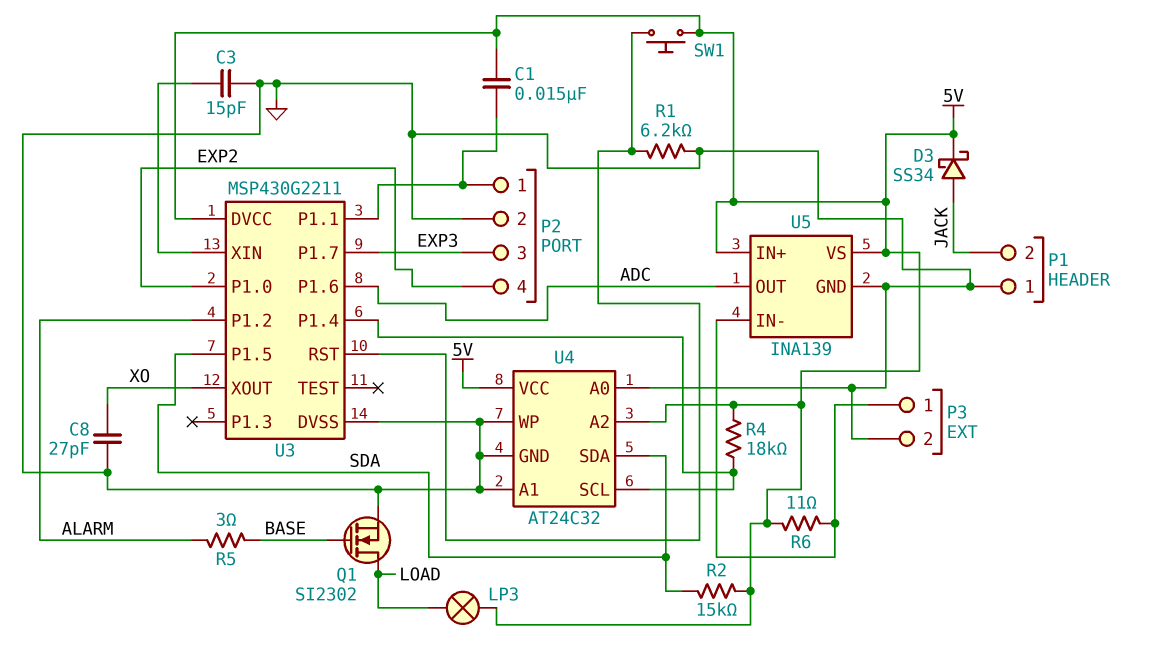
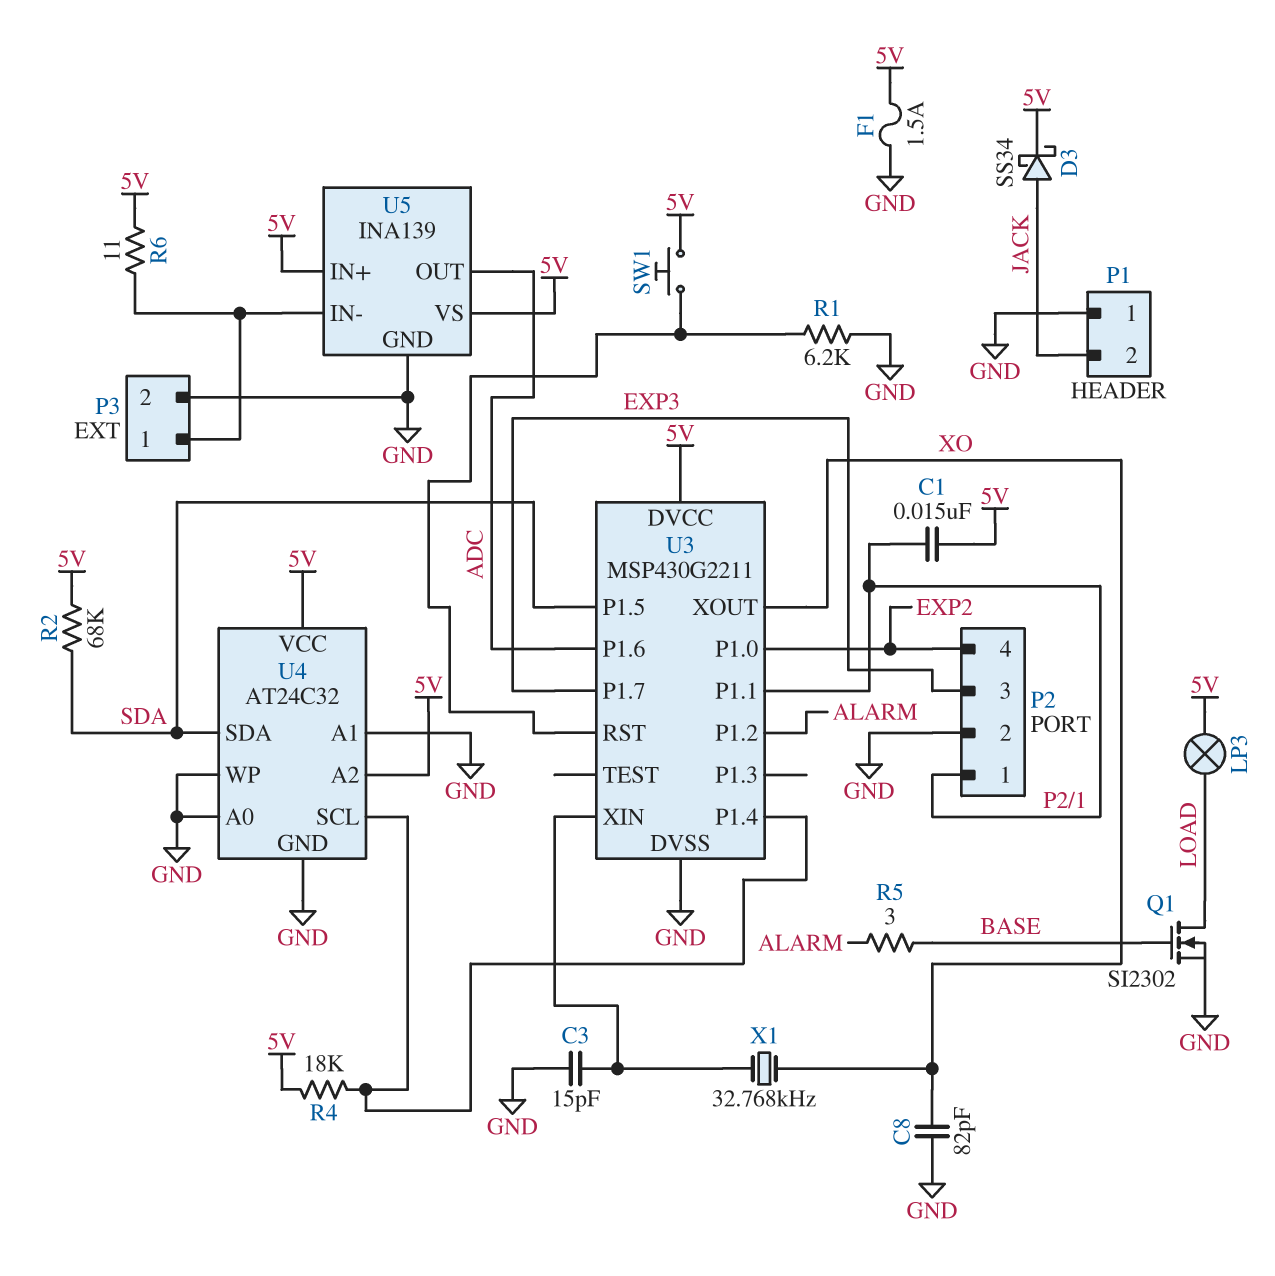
C8: 27pF (GND, XO) -> 82pF (GND, XO)
F1: none -> 1.5A (5V, GND)
R2: 15k (5V, SDA) -> 68k (5V, SDA)
X1: none -> 32.768kHz (U3/XIN, XO)

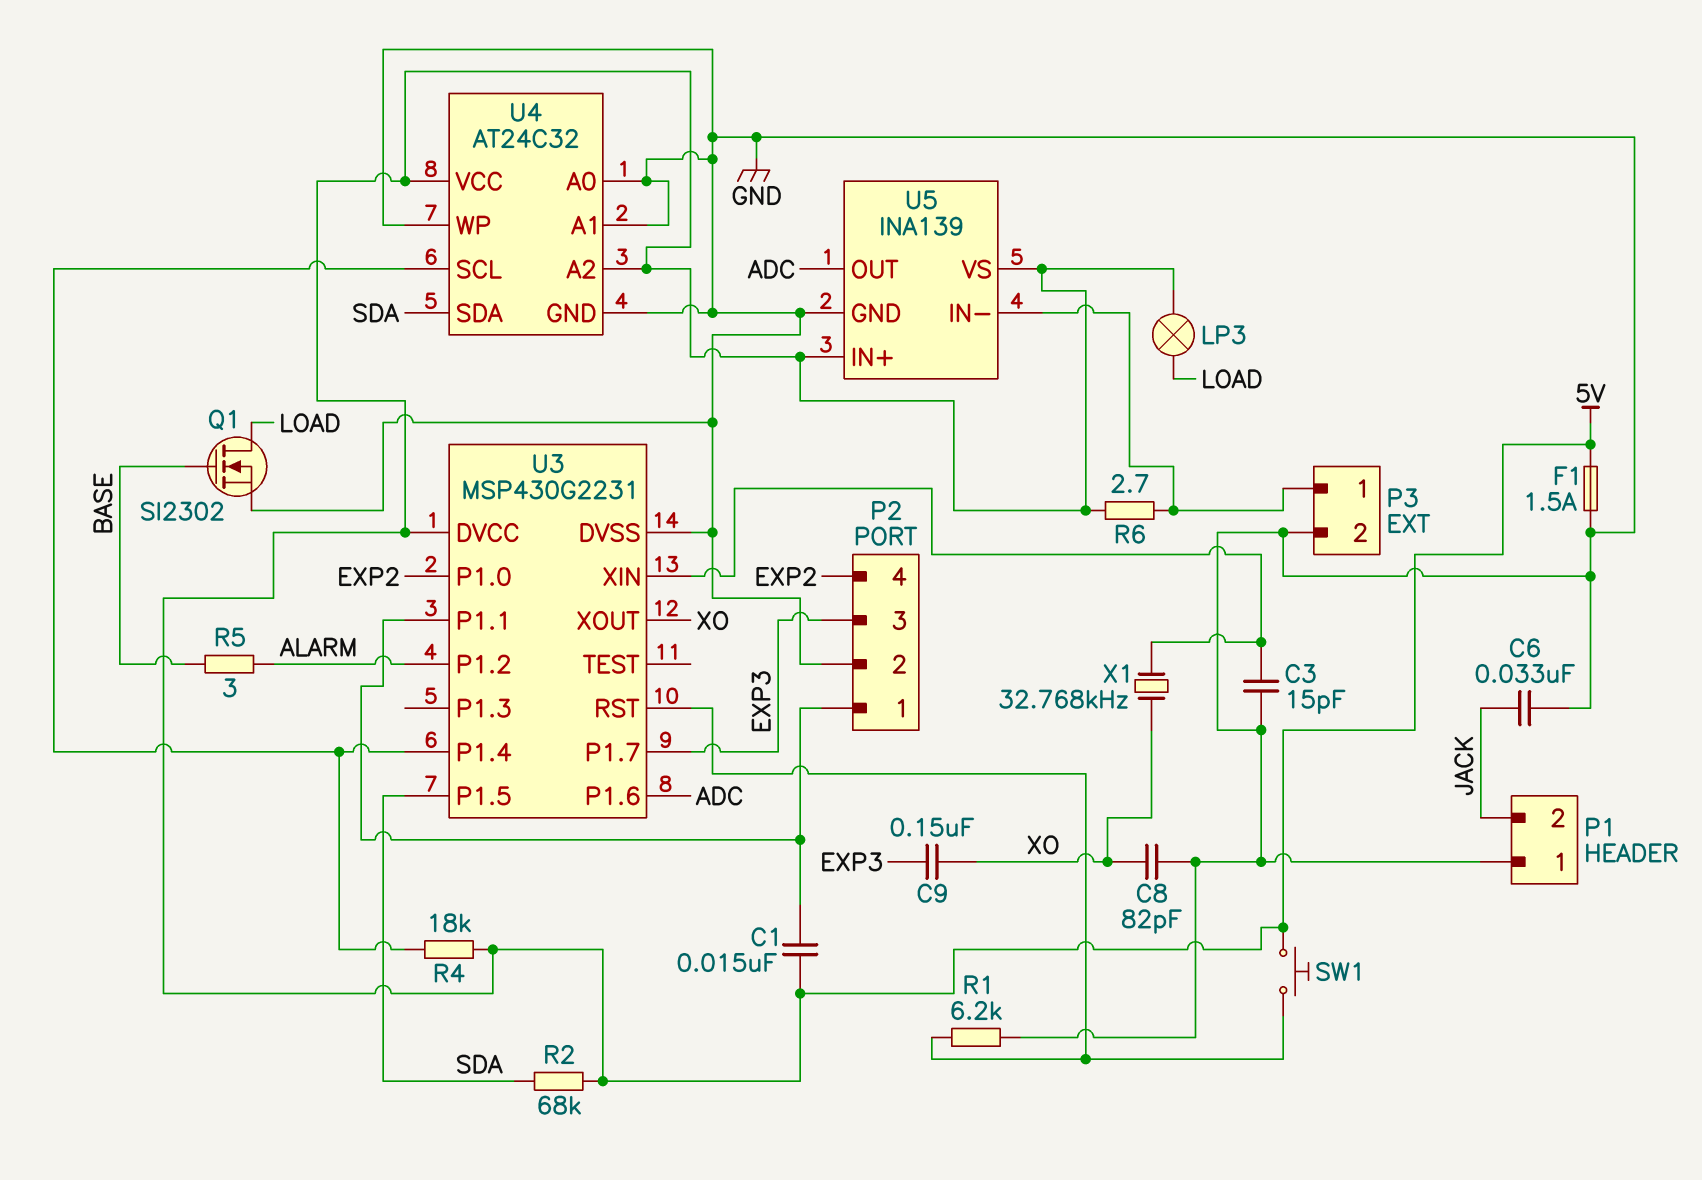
C6: none -> 33nF (GND, JACK)
C9: none -> 150nF (EXP3, XO)
D3: schottky SS34 (A JACK, K 5V) -> none
R6: 11 (5V, P3/1) -> 2.7 (5V, P3/1)
U3: MSP430G2211 -> MSP430G2231

